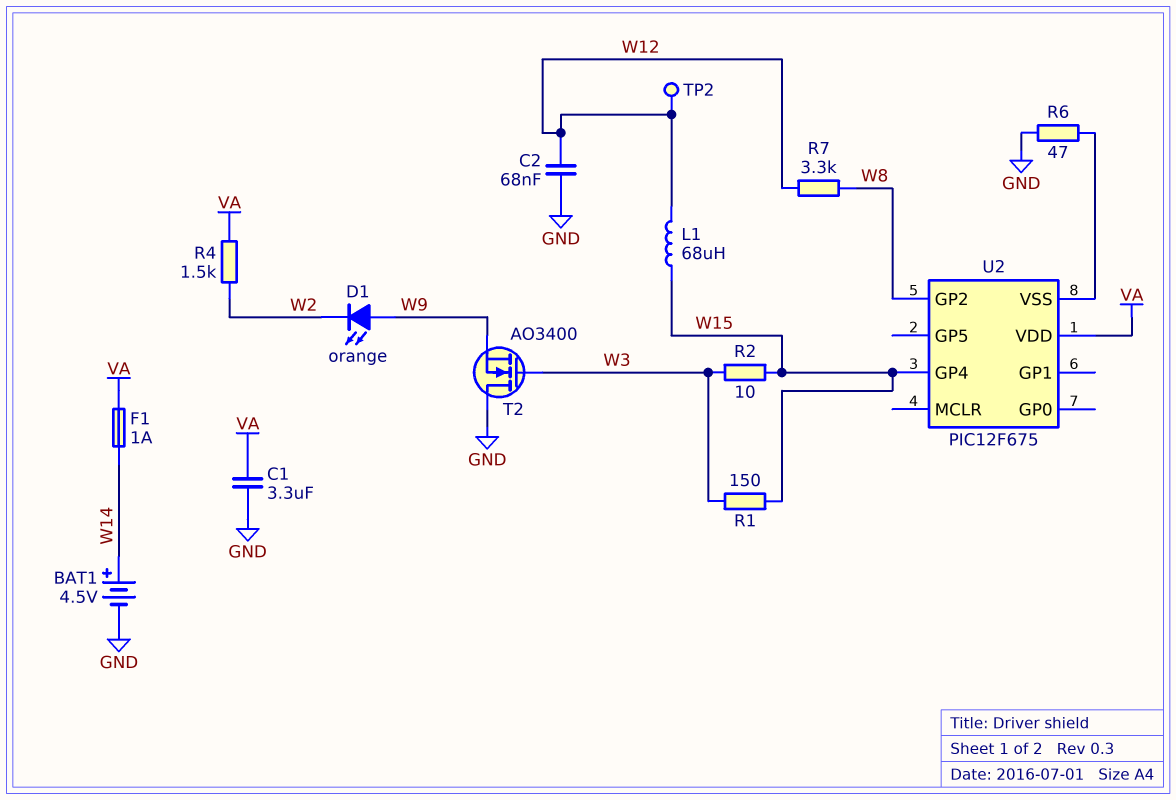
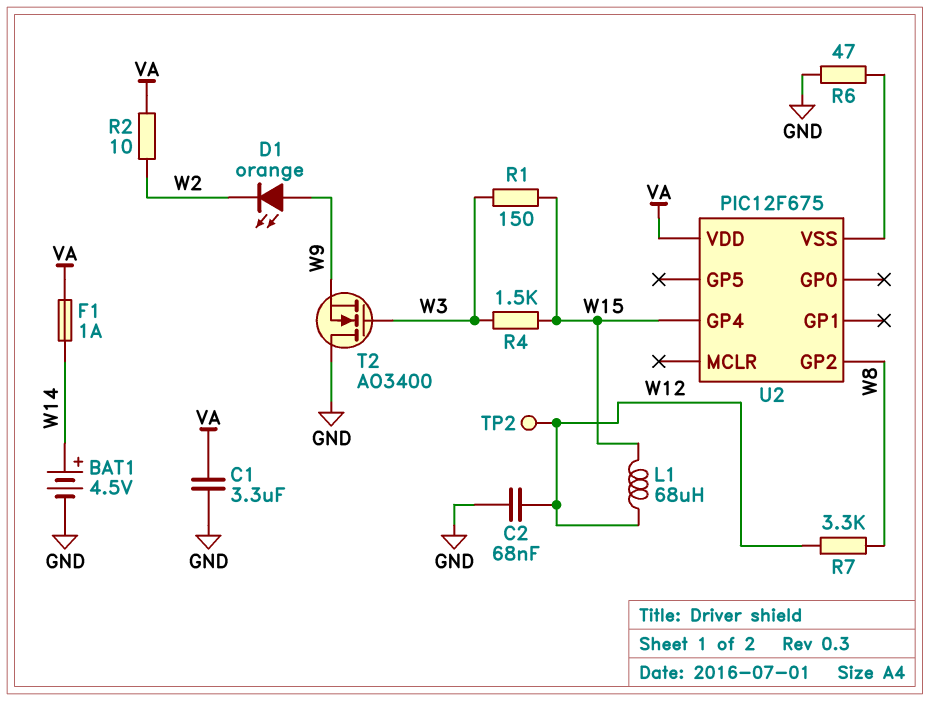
R2: 10 (W3, W15) -> 10 (VA, W2)
R4: 1.5k (VA, W2) -> 1.5k (W3, W15)

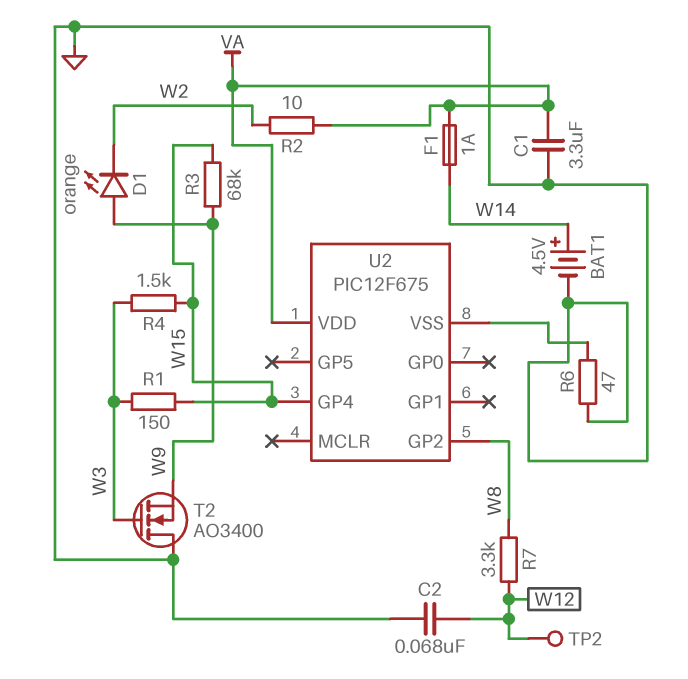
L1: 68uH (W12, W15) -> none
R3: none -> 68k (W9, W15)

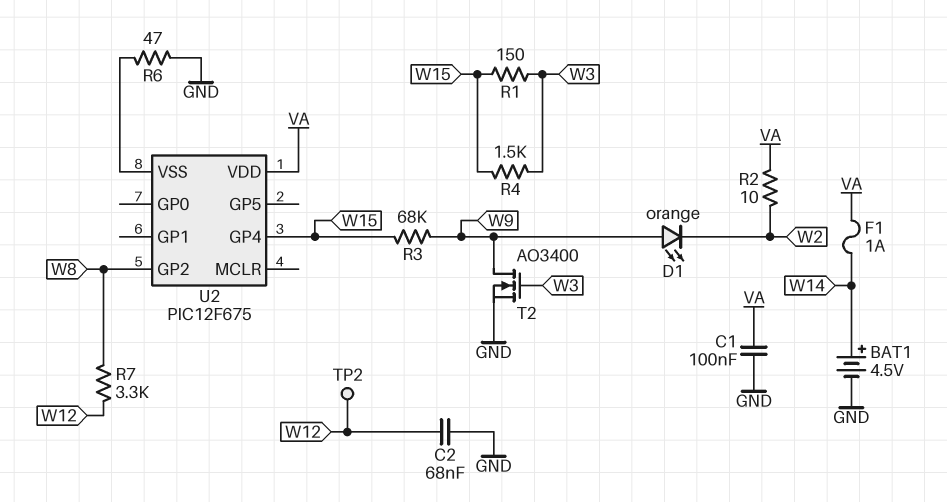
C1: 3.3uF (GND, VA) -> 100nF (GND, VA)
T2: NMOS AO3400 (G W3, D GND, S W9) -> NMOS AO3400 (G W3, D W9, S GND)

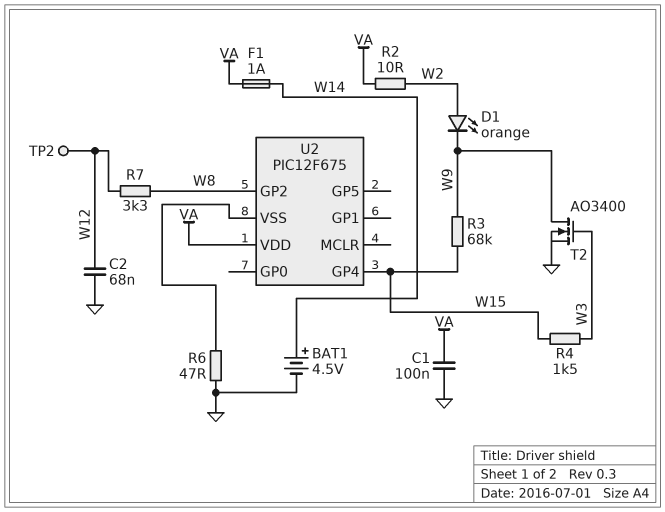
D1: LED orange (A W9, K W2) -> LED orange (A W2, K W9)
R1: 150 (W3, W15) -> none

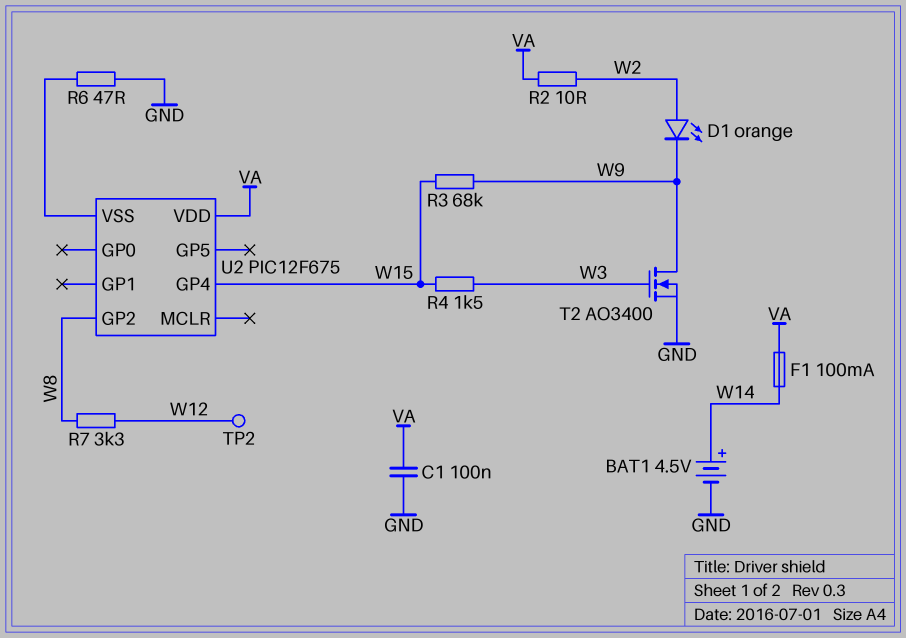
C2: 68nF (GND, W12) -> none
F1: 1A (VA, W14) -> 100mA (VA, W14)

